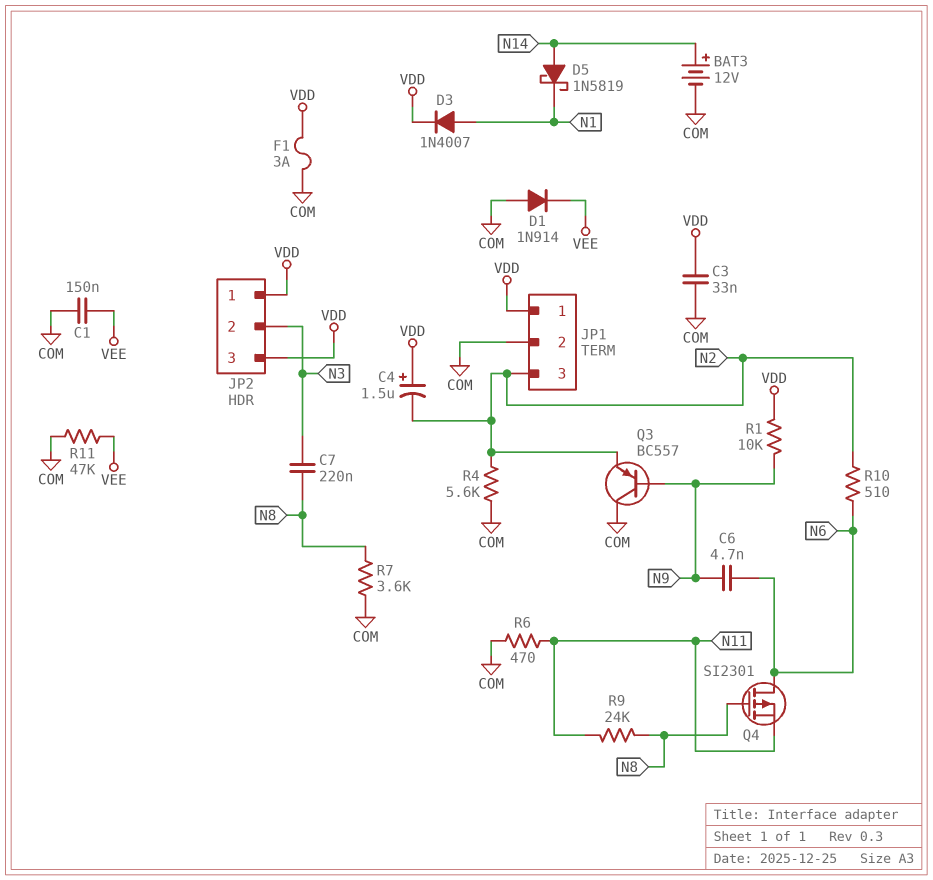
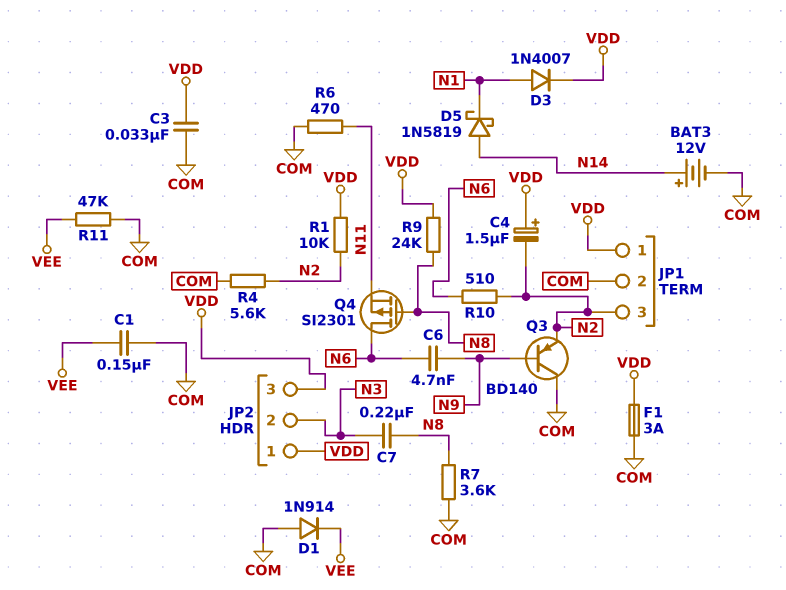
Q3: PNP BC557 (B N9, C COM, E N2) -> PNP BD140 (B N9, C COM, E N2)
R1: 10k (N9, VDD) -> 10k (N2, VDD)
R9: 24k (N8, N11) -> 24k (N8, VDD)

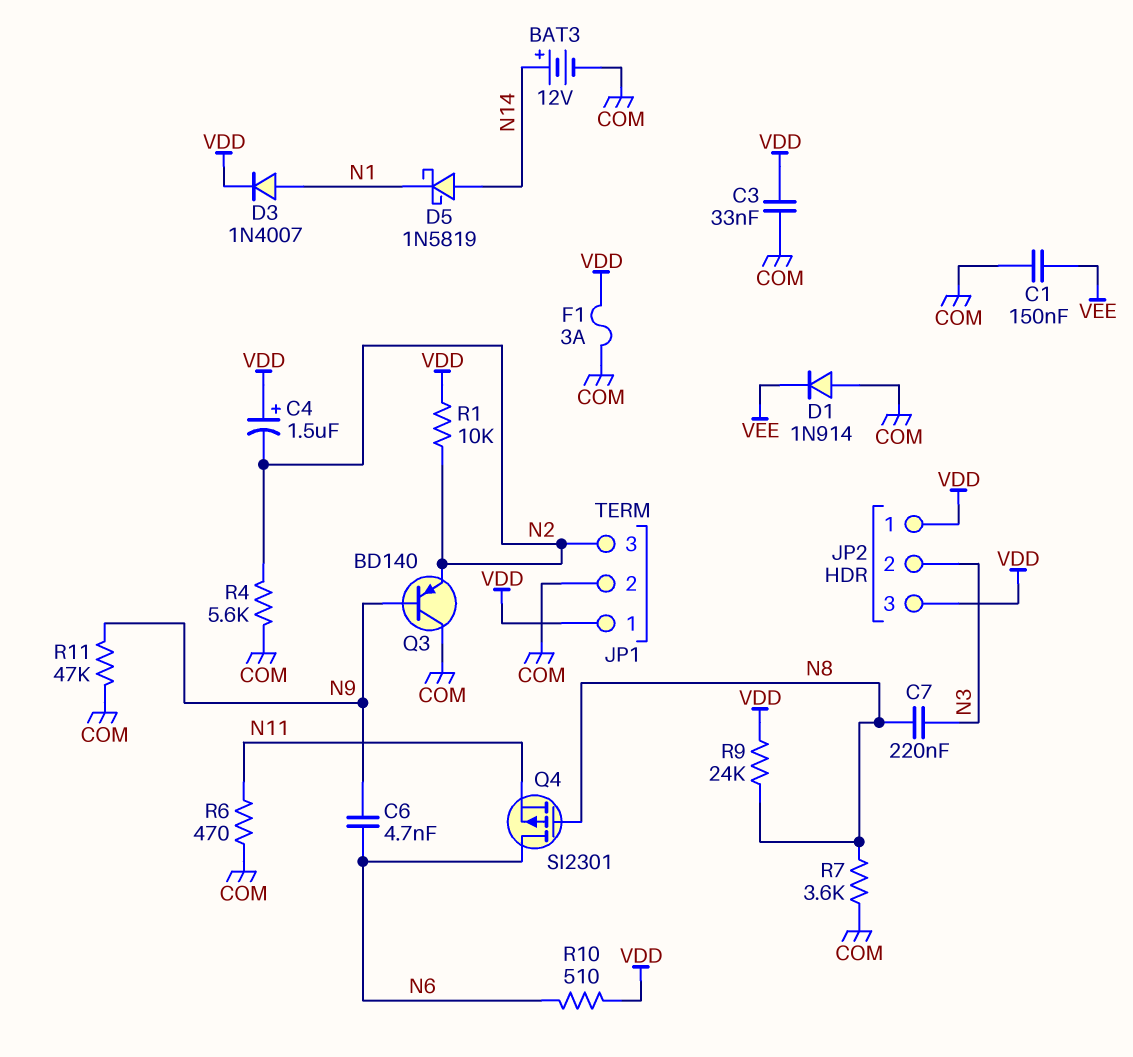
R10: 510 (N2, N6) -> 510 (N6, VDD)
R11: 47k (COM, VEE) -> 47k (COM, N9)

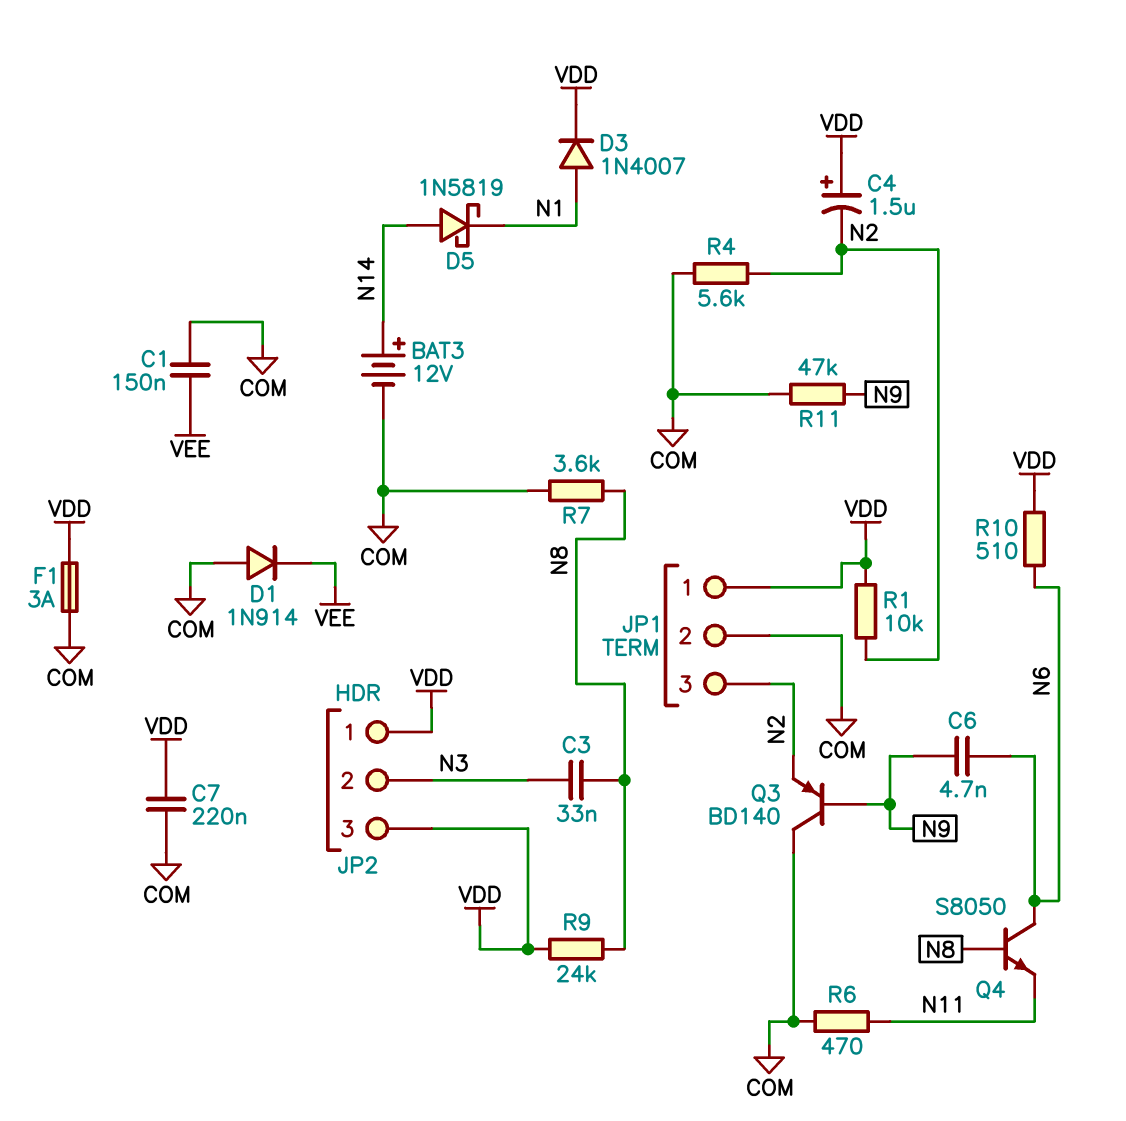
C3: 33nF (COM, VDD) -> 33nF (N3, N8)
C7: 220nF (N3, N8) -> 220nF (COM, VDD)
Q4: PMOS SI2301 (G N8, D N6, S N11) -> NPN S8050 (B N8, C N6, E N11)

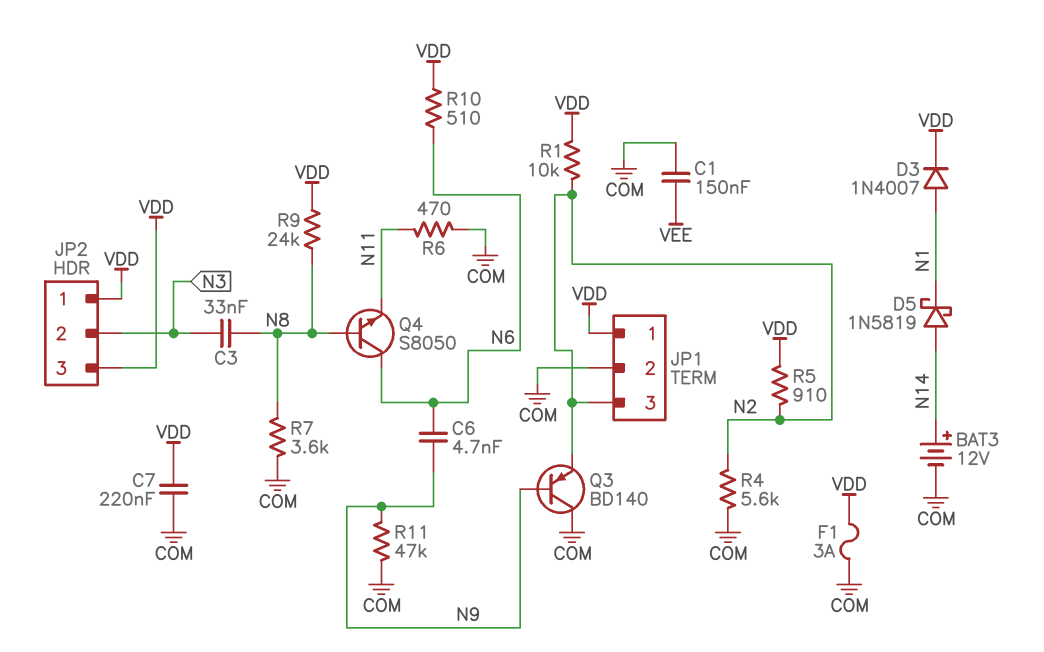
C4: 1.5uF (plus VDD, minus N2) -> none
D1: diode 1N914 (A COM, K VEE) -> none
R5: none -> 910 (N2, VDD)

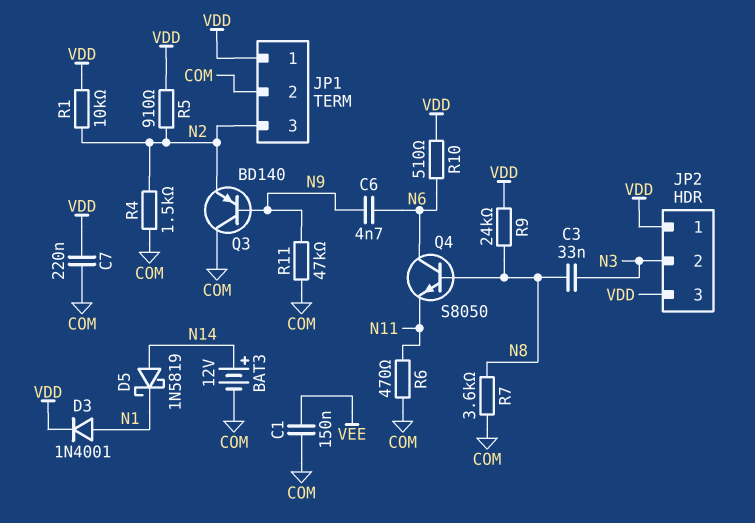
D3: diode 1N4007 (A N1, K VDD) -> diode 1N4001 (A N1, K VDD)
F1: 3A (COM, VDD) -> none
R4: 5.6k (COM, N2) -> 1.5k (COM, N2)

